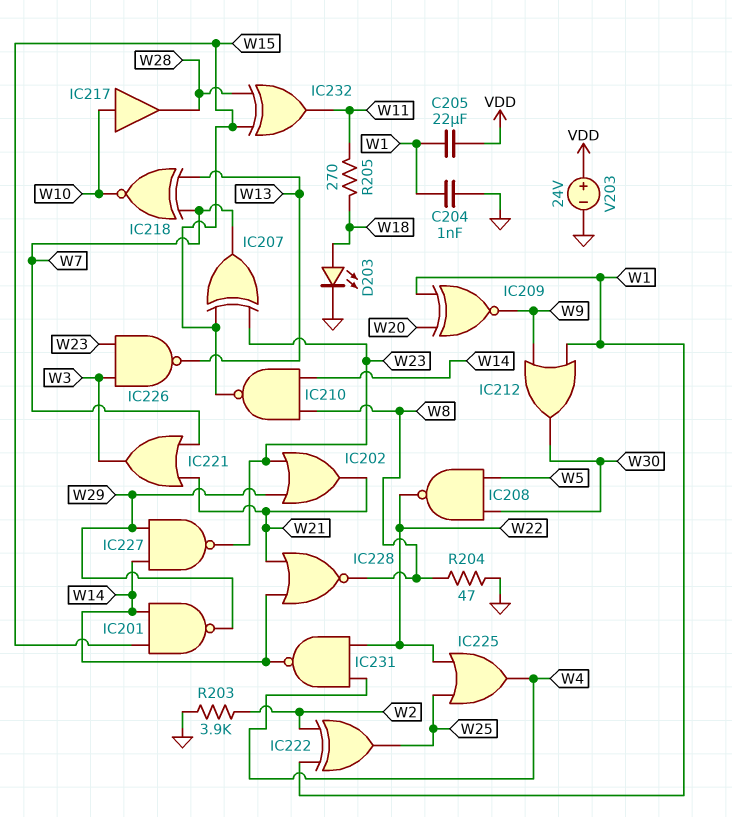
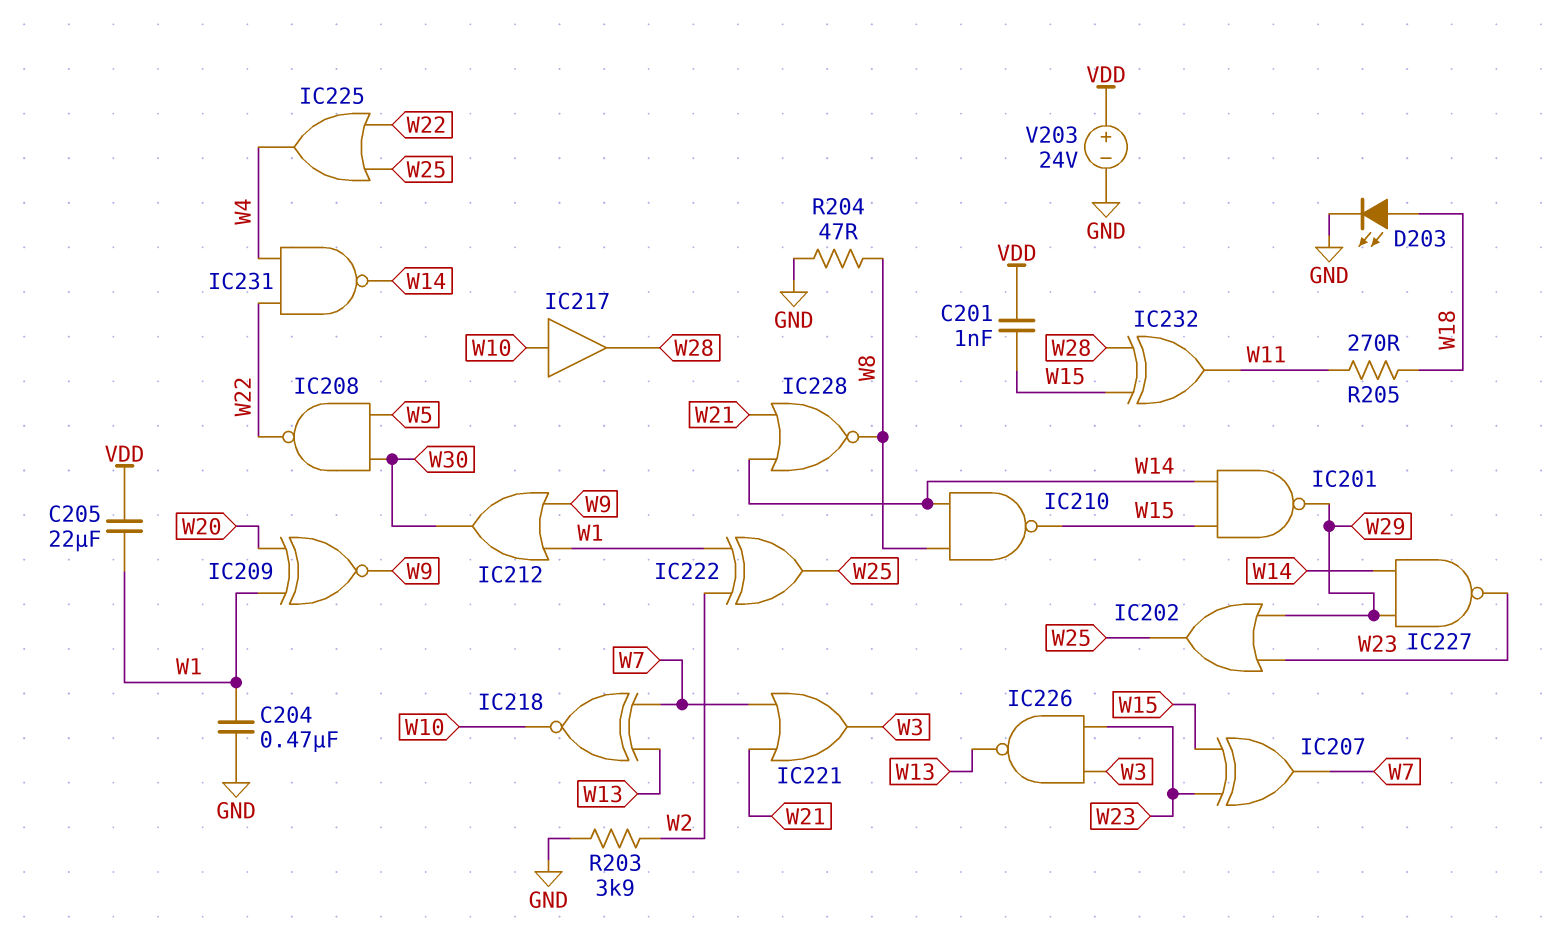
C201: none -> 1nF (VDD, W15)
C204: 1nF (GND, W1) -> 470nF (GND, W1)
IC202: OR (in W23, in W29, out W21) -> OR (in W23, in W29, out W25)

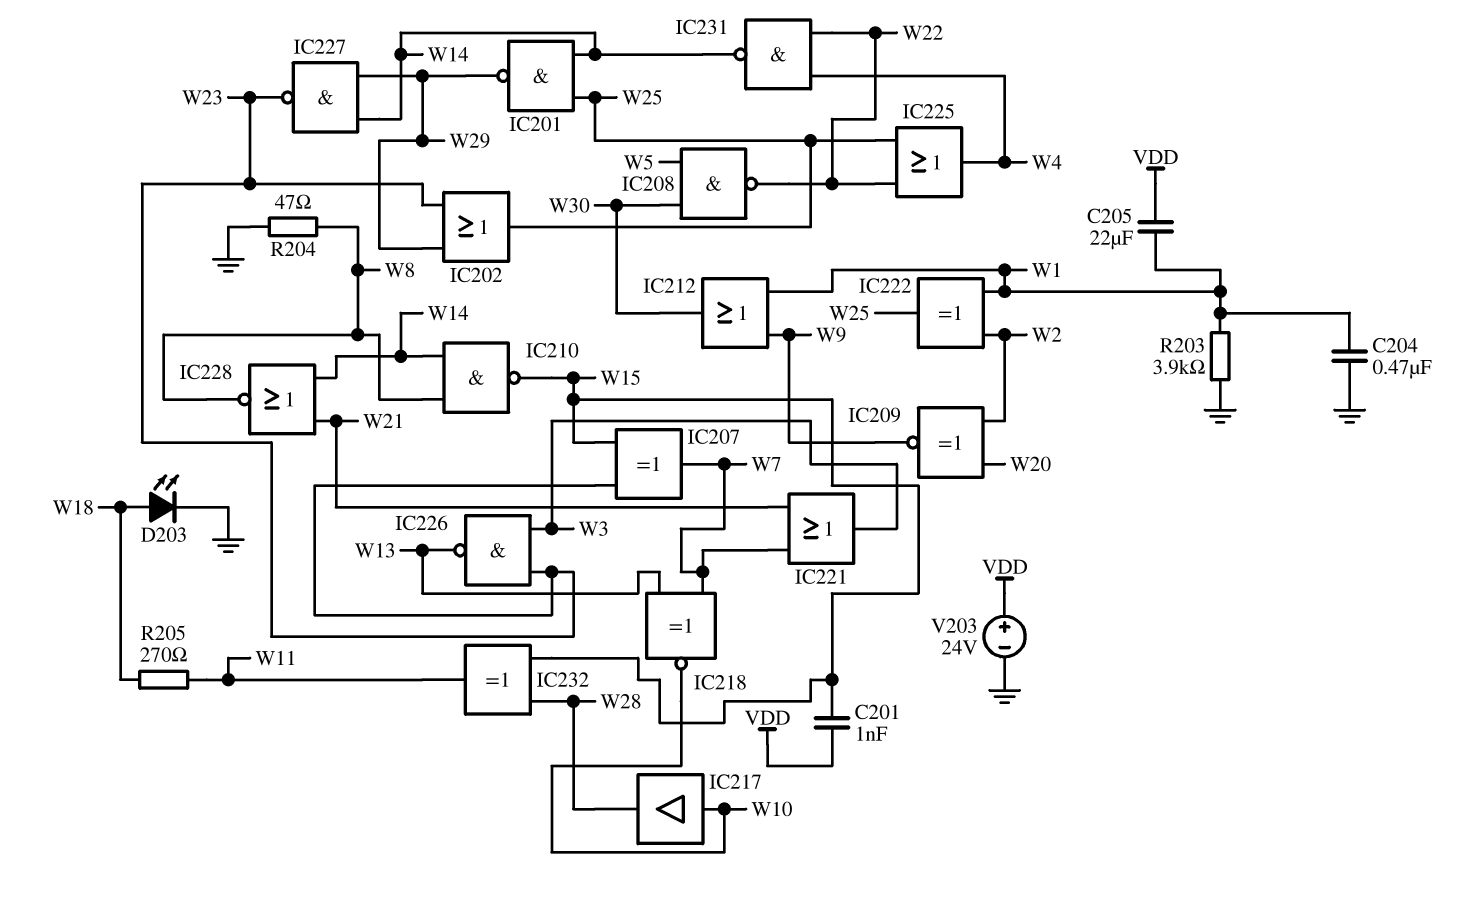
IC201: NAND (in W14, in W15, out W29) -> NAND (in W14, in W25, out W29)
IC209: XNOR (in W1, in W20, out W9) -> XNOR (in W2, in W20, out W9)
R203: 3.9k (GND, W2) -> 3.9k (GND, W1)

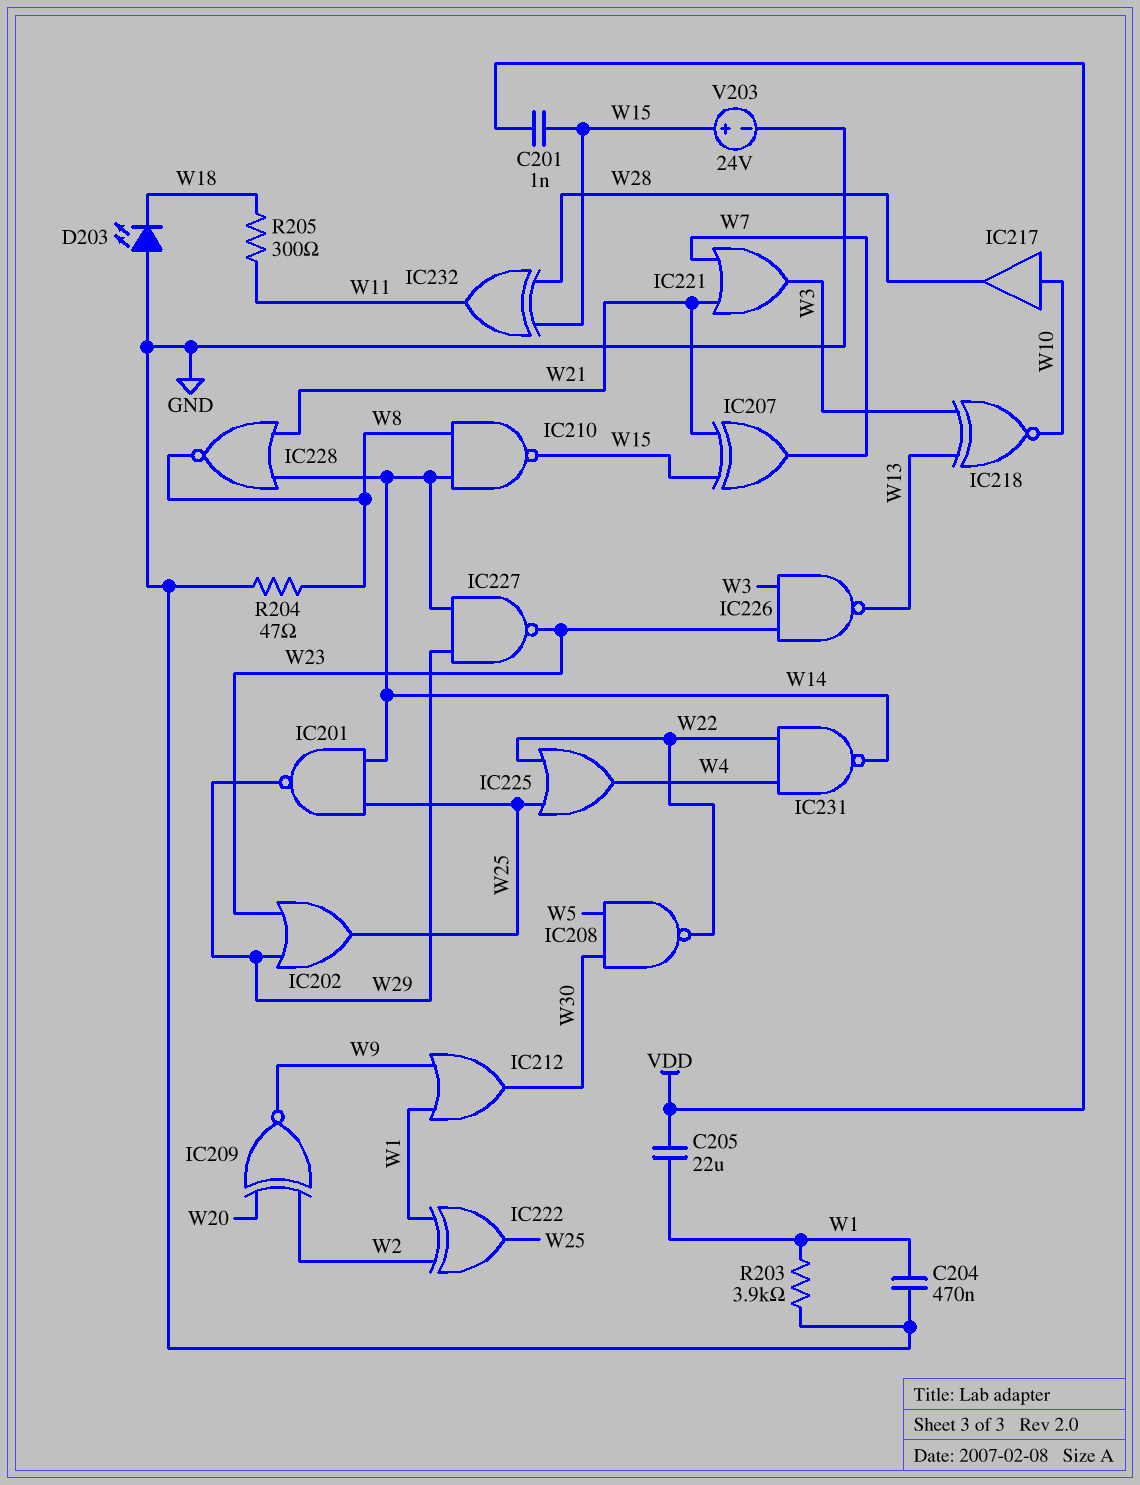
D203: LED (A W18, K GND) -> LED (A GND, K W18)
IC207: XOR (in W15, in W23, out W7) -> XOR (in W15, in W21, out W7)
IC218: XNOR (in W7, in W13, out W10) -> XNOR (in W3, in W13, out W10)
R205: 270 (W11, W18) -> 300 (W11, W18)
V203: 24V (plus VDD, minus GND) -> 24V (plus W15, minus GND)

